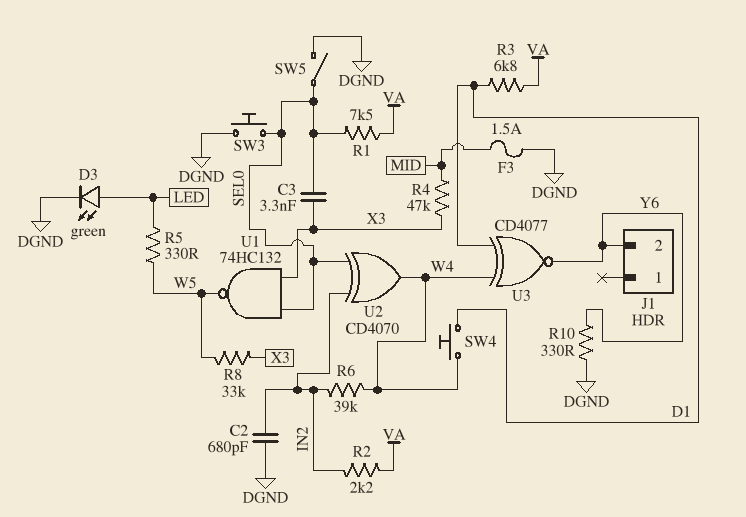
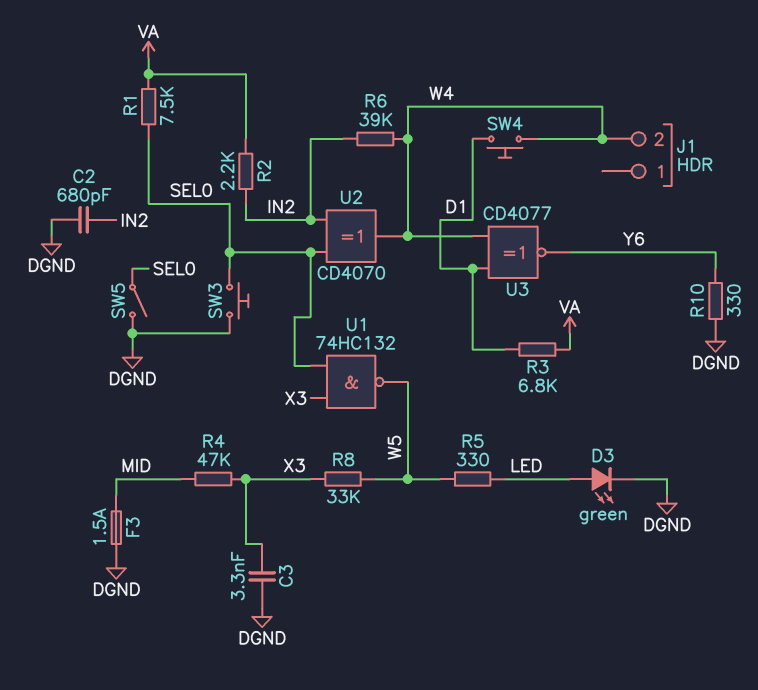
C3: 3.3nF (SEL0, X3) -> 3.3nF (DGND, X3)
J1 pin 2: Y6 -> W4

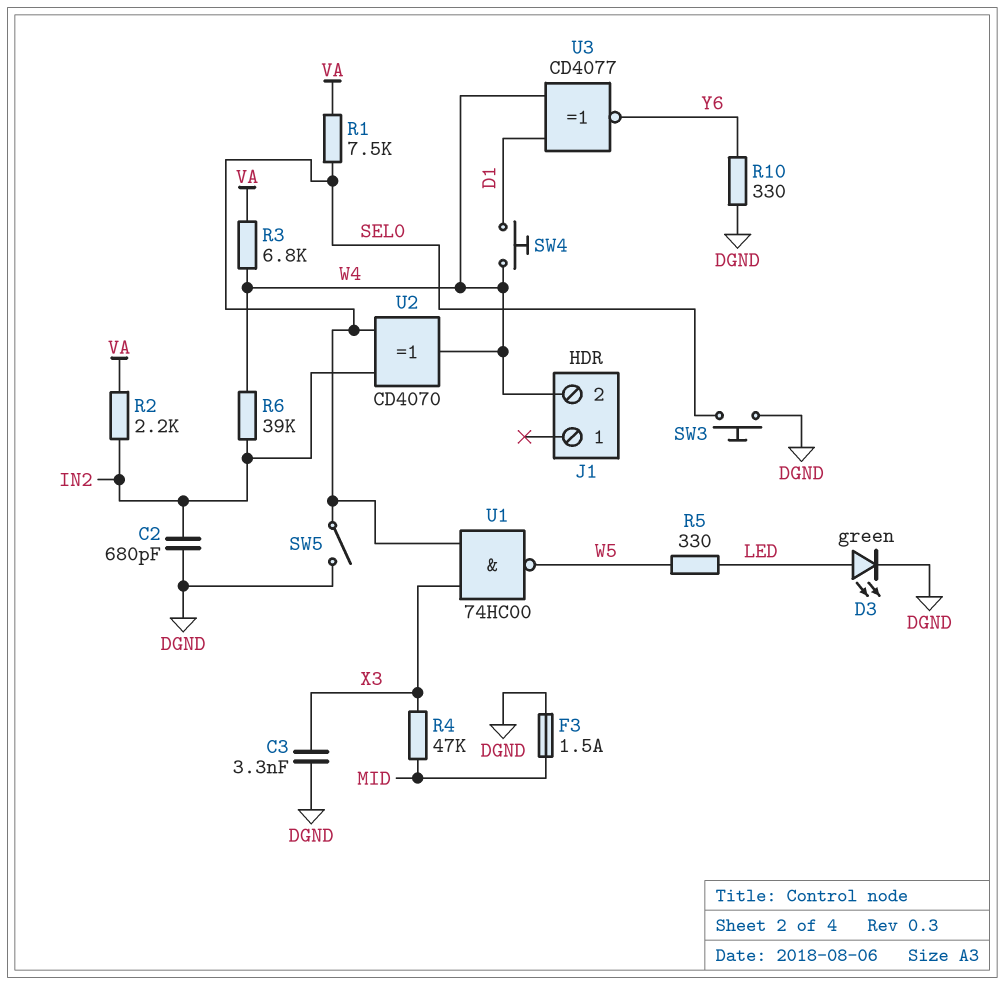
R3: 6.8k (D1, VA) -> 6.8k (VA, W4)
R8: 33k (W5, X3) -> none
U1: NAND 74HC132 (in SEL0, in X3, out W5) -> NAND 74HC00 (in SEL0, in X3, out W5)

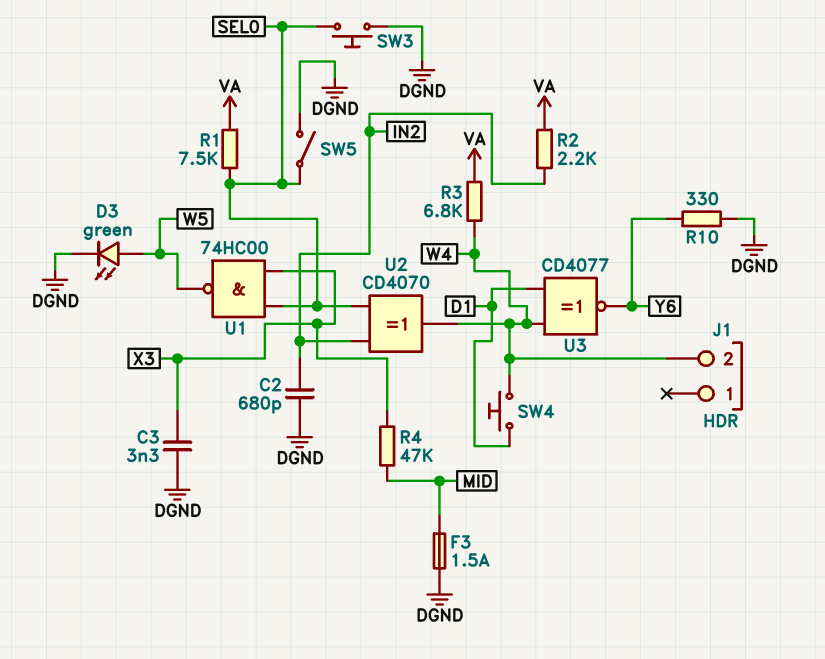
D3: LED green (A LED, K DGND) -> LED green (A W5, K DGND)
R5: 330 (LED, W5) -> none
R6: 39k (IN2, W4) -> none

